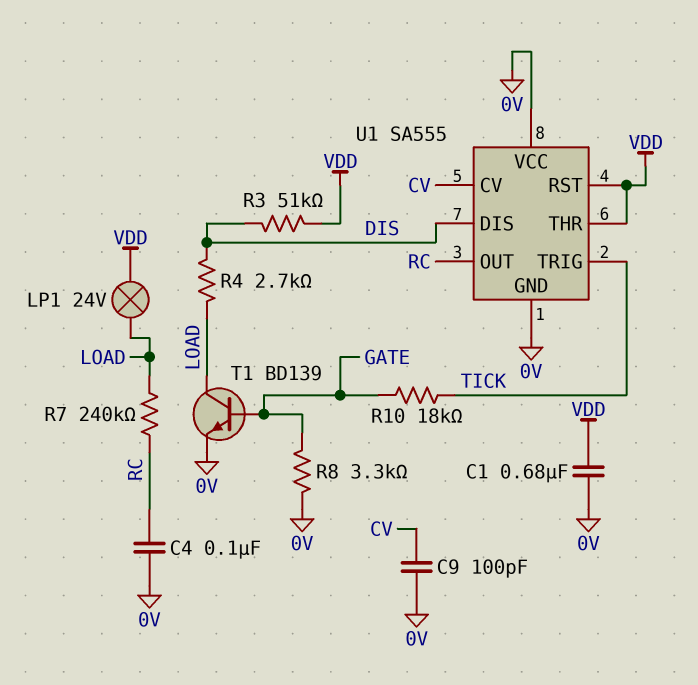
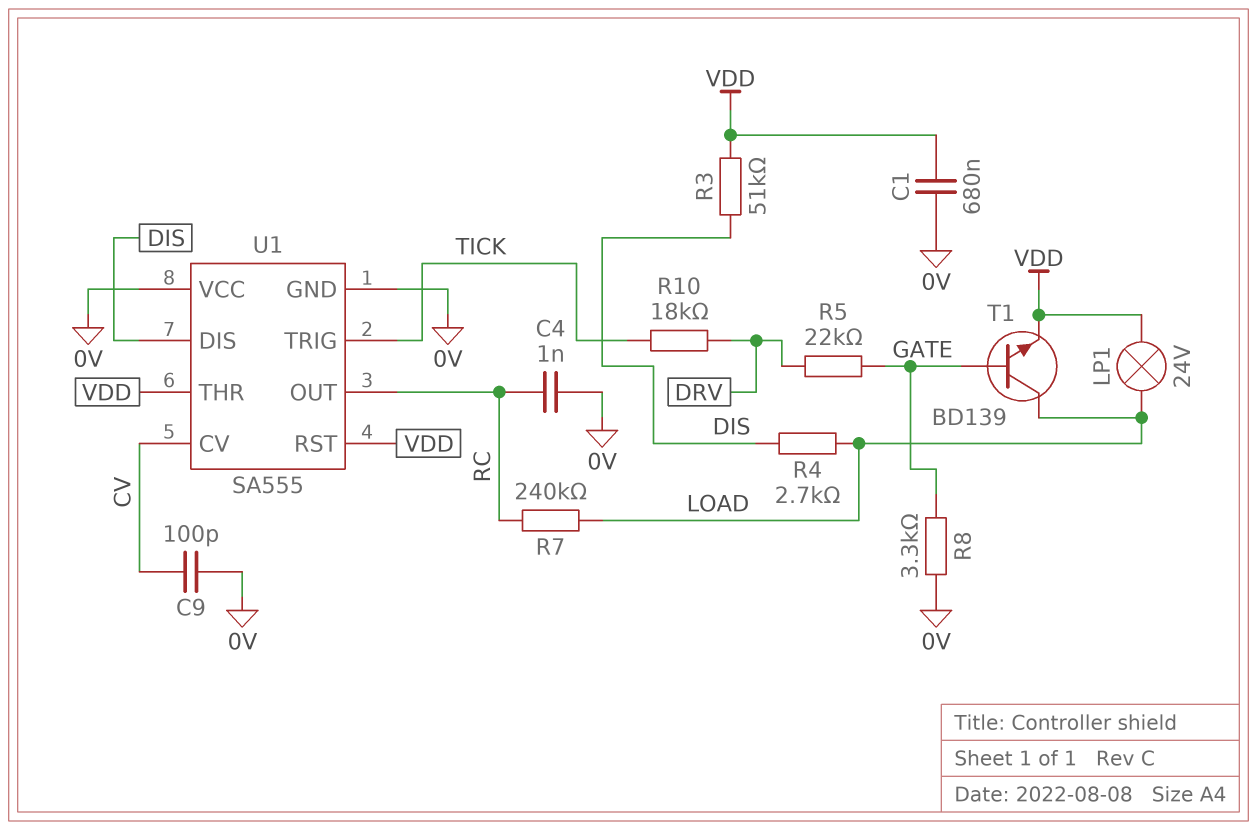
C4: 100nF (0V, RC) -> 1nF (0V, RC)
R5: none -> 22k (DRV, GATE)
R10: 18k (GATE, TICK) -> 18k (DRV, TICK)
T1: NPN BD139 (B GATE, C LOAD, E 0V) -> NPN BD139 (B GATE, C LOAD, E VDD)

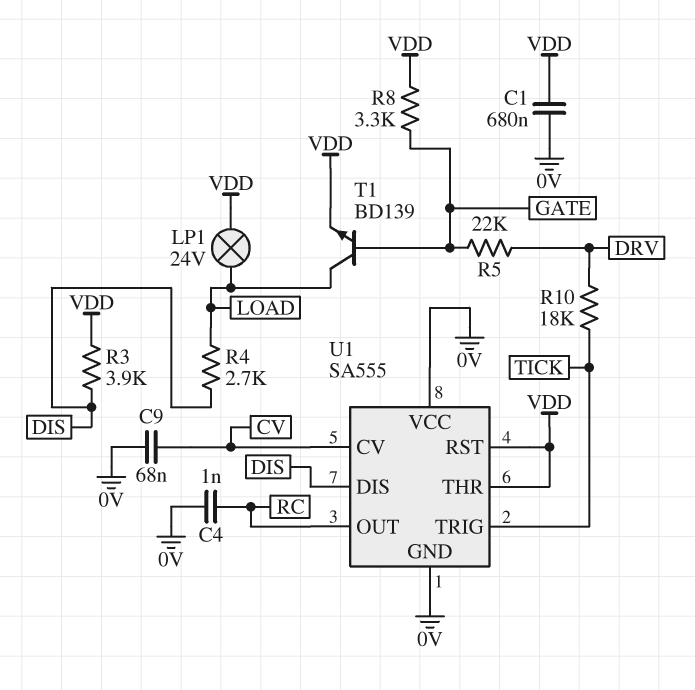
C9: 100pF (0V, CV) -> 68nF (0V, CV)
R3: 51k (DIS, VDD) -> 3.9k (DIS, VDD)
R7: 240k (LOAD, RC) -> none
R8: 3.3k (0V, GATE) -> 3.3k (GATE, VDD)

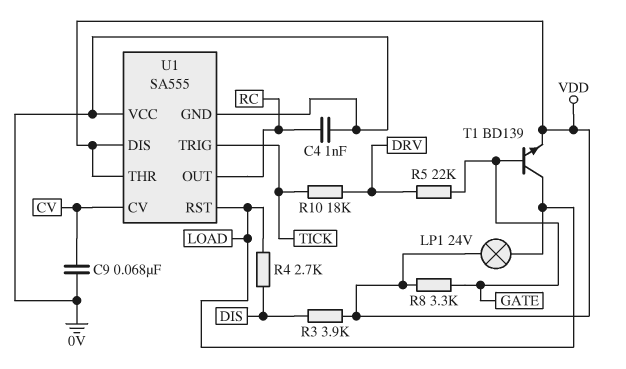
C1: 680nF (0V, VDD) -> none
U1 pin DIS: DIS -> VDD
U1 pin RST: VDD -> LOAD

